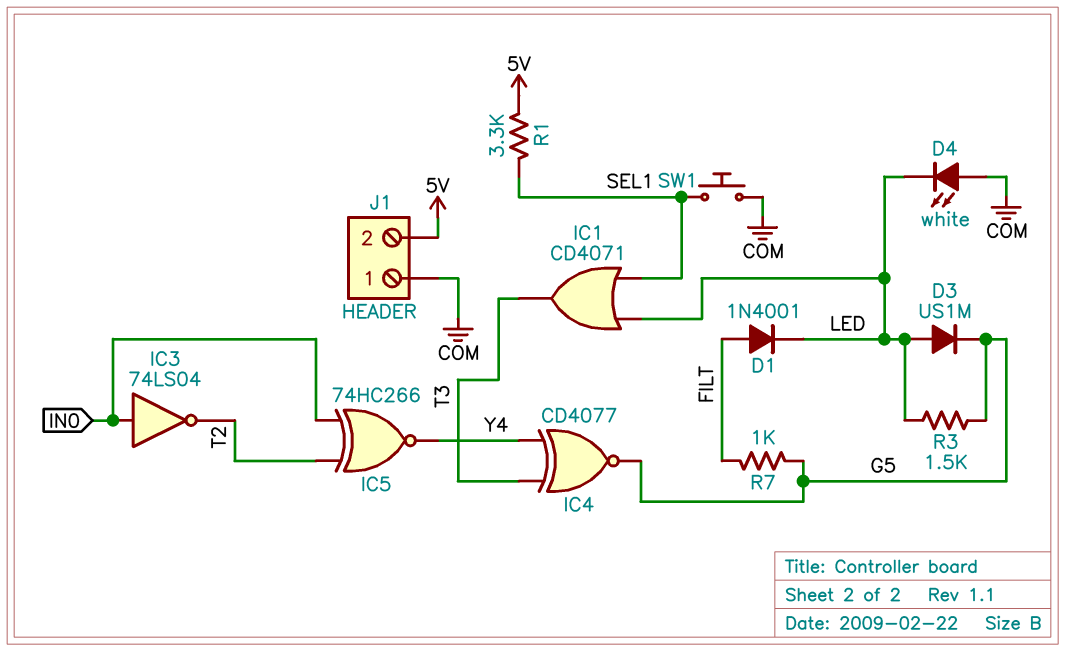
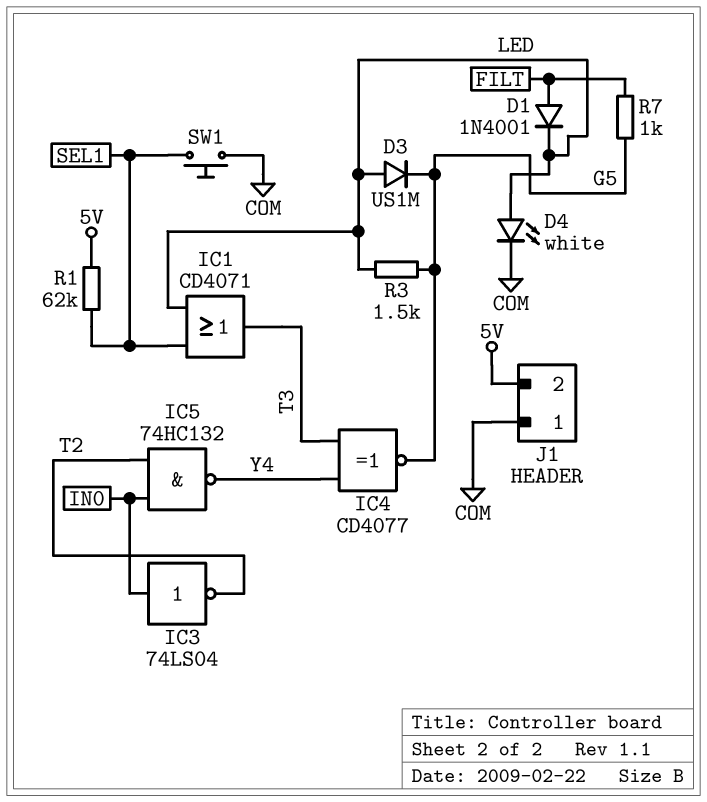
D4: LED white (A COM, K LED) -> LED white (A LED, K COM)
IC5: XNOR 74HC266 (in IN0, in T2, out Y4) -> NAND 74HC132 (in IN0, in T2, out Y4)
R1: 3.3k (5V, SEL1) -> 62k (5V, SEL1)

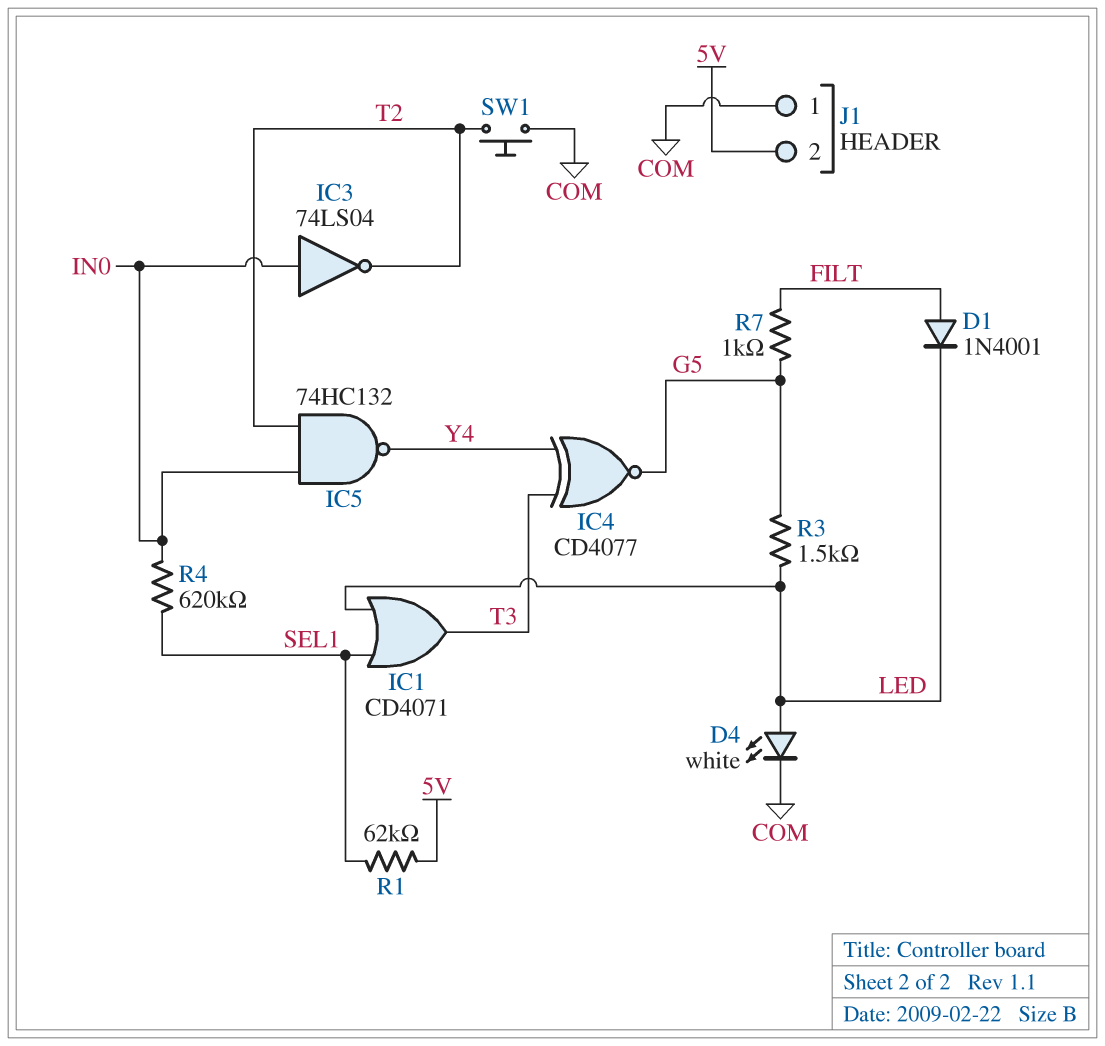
D3: diode US1M (A LED, K G5) -> none
R4: none -> 620k (IN0, SEL1)
SW1: button (COM, SEL1) -> button (COM, T2)

